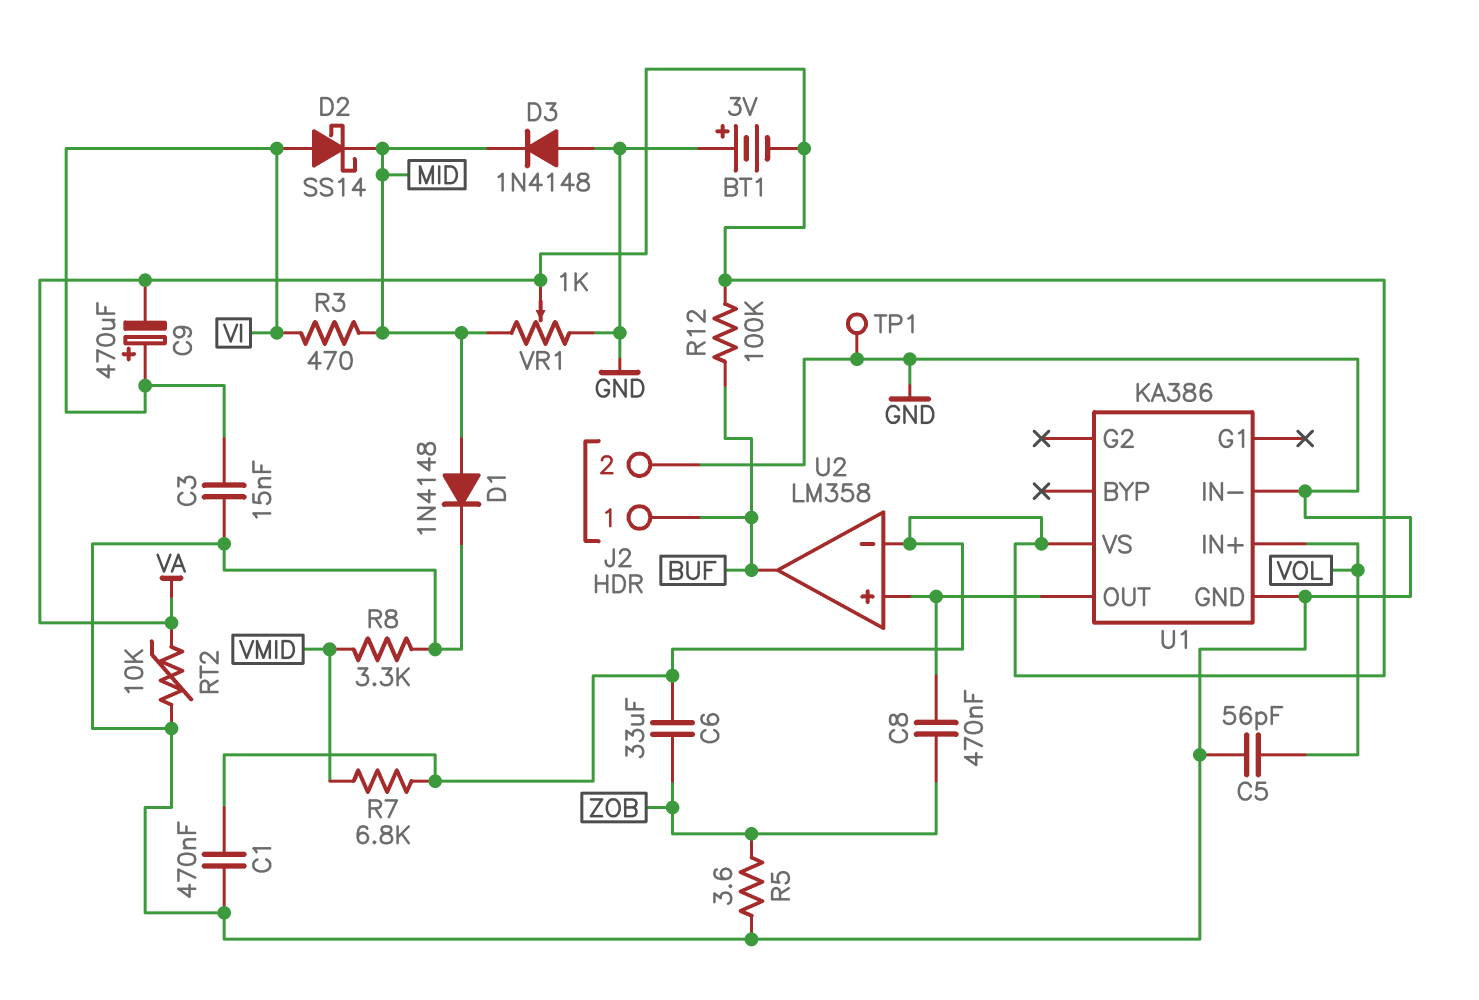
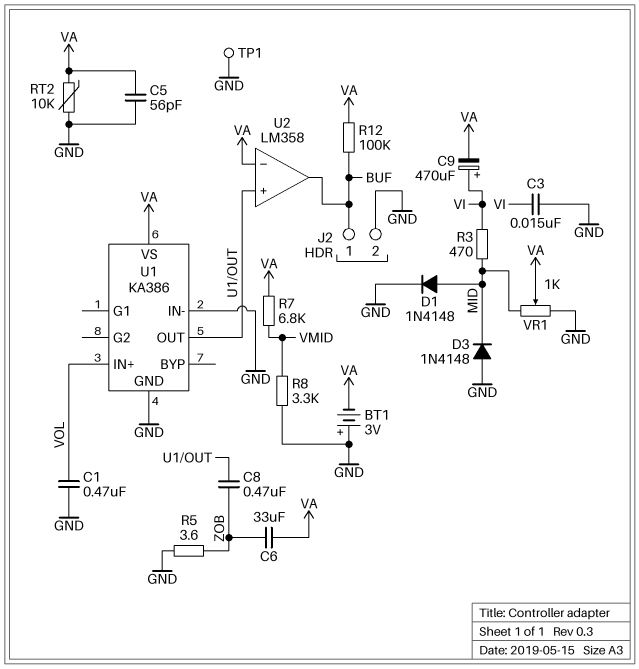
C1: 470nF (GND, VA) -> 470nF (GND, VOL)
C5: 56pF (GND, VOL) -> 56pF (GND, VA)
D2: schottky SS14 (A VI, K MID) -> none

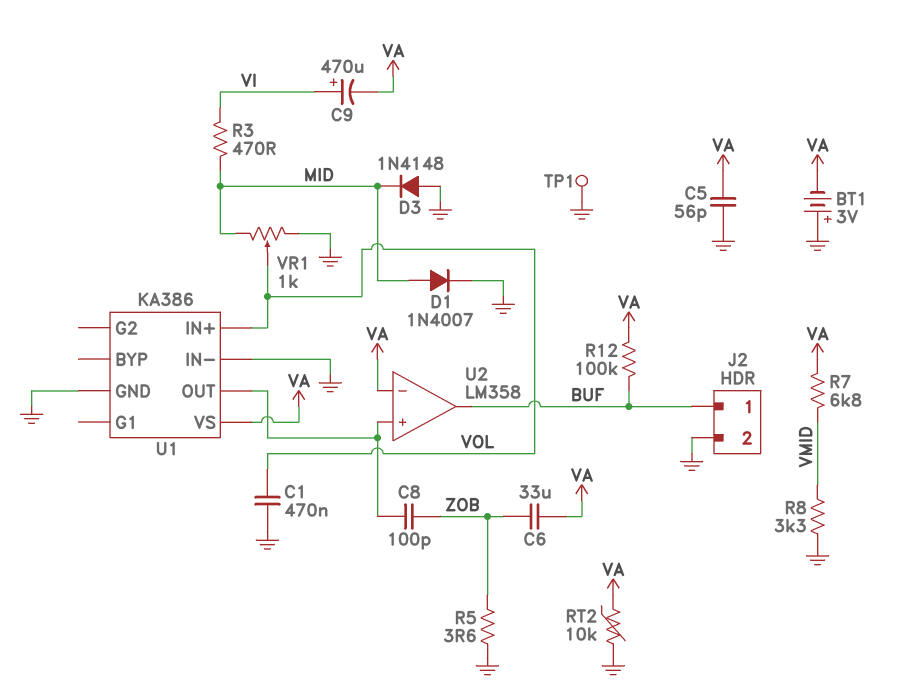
C3: 15nF (GND, VI) -> none
C8: 470nF (U1/OUT, ZOB) -> 100pF (U1/OUT, ZOB)
D1: diode 1N4148 (A MID, K GND) -> diode 1N4007 (A MID, K GND)
VR1: 1k (GND, MID, wiper VA) -> 1k (GND, MID, wiper VOL)

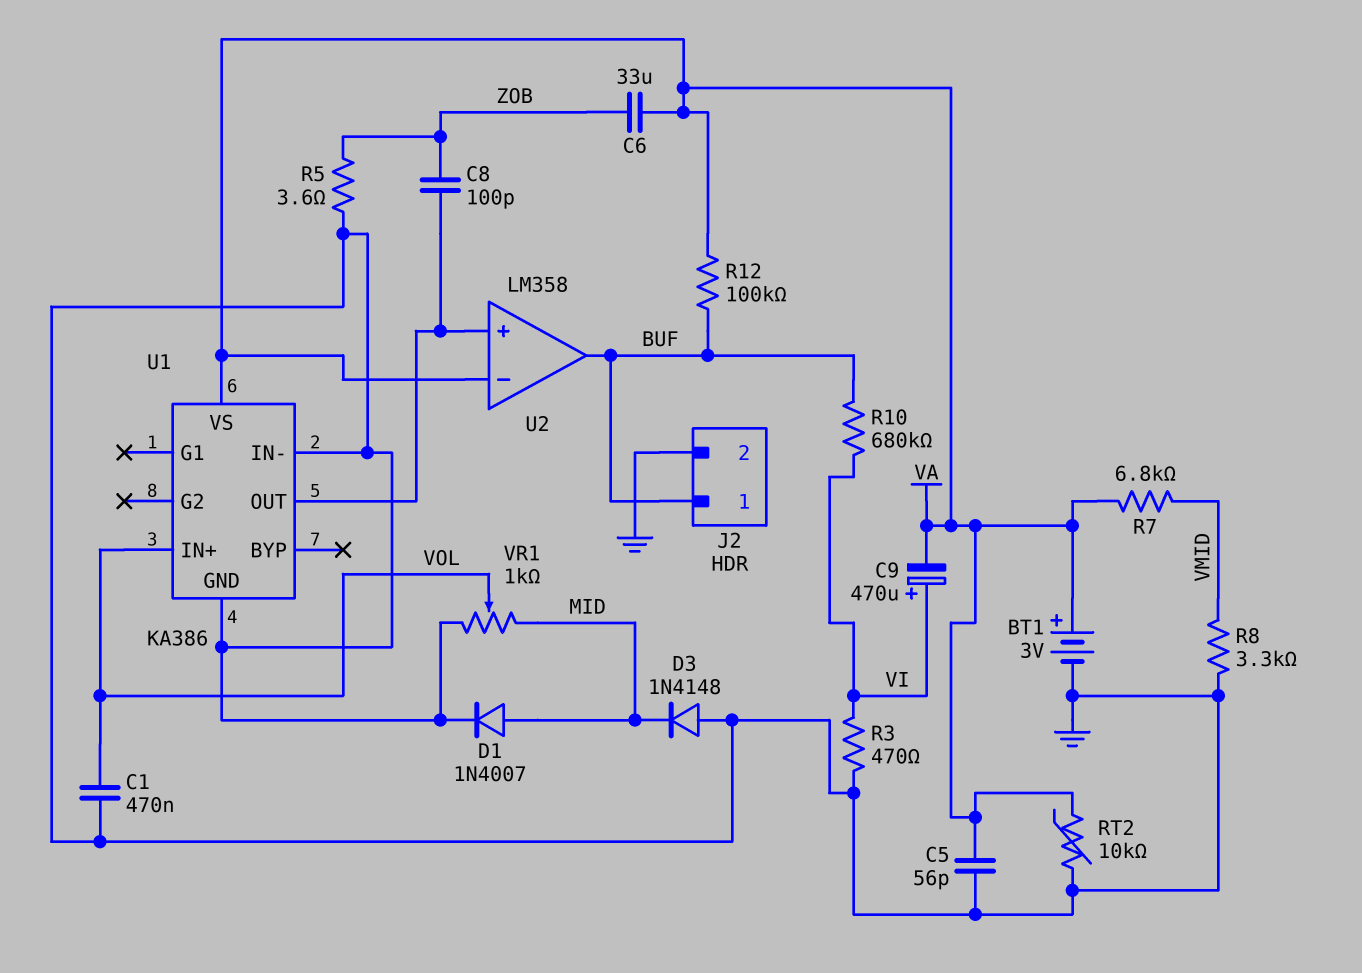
BT1: 3V (plus GND, minus VA) -> 3V (plus VA, minus GND)
R3: 470 (MID, VI) -> 470 (GND, VI)
R10: none -> 680k (BUF, VI)
TP1: test point (GND) -> none

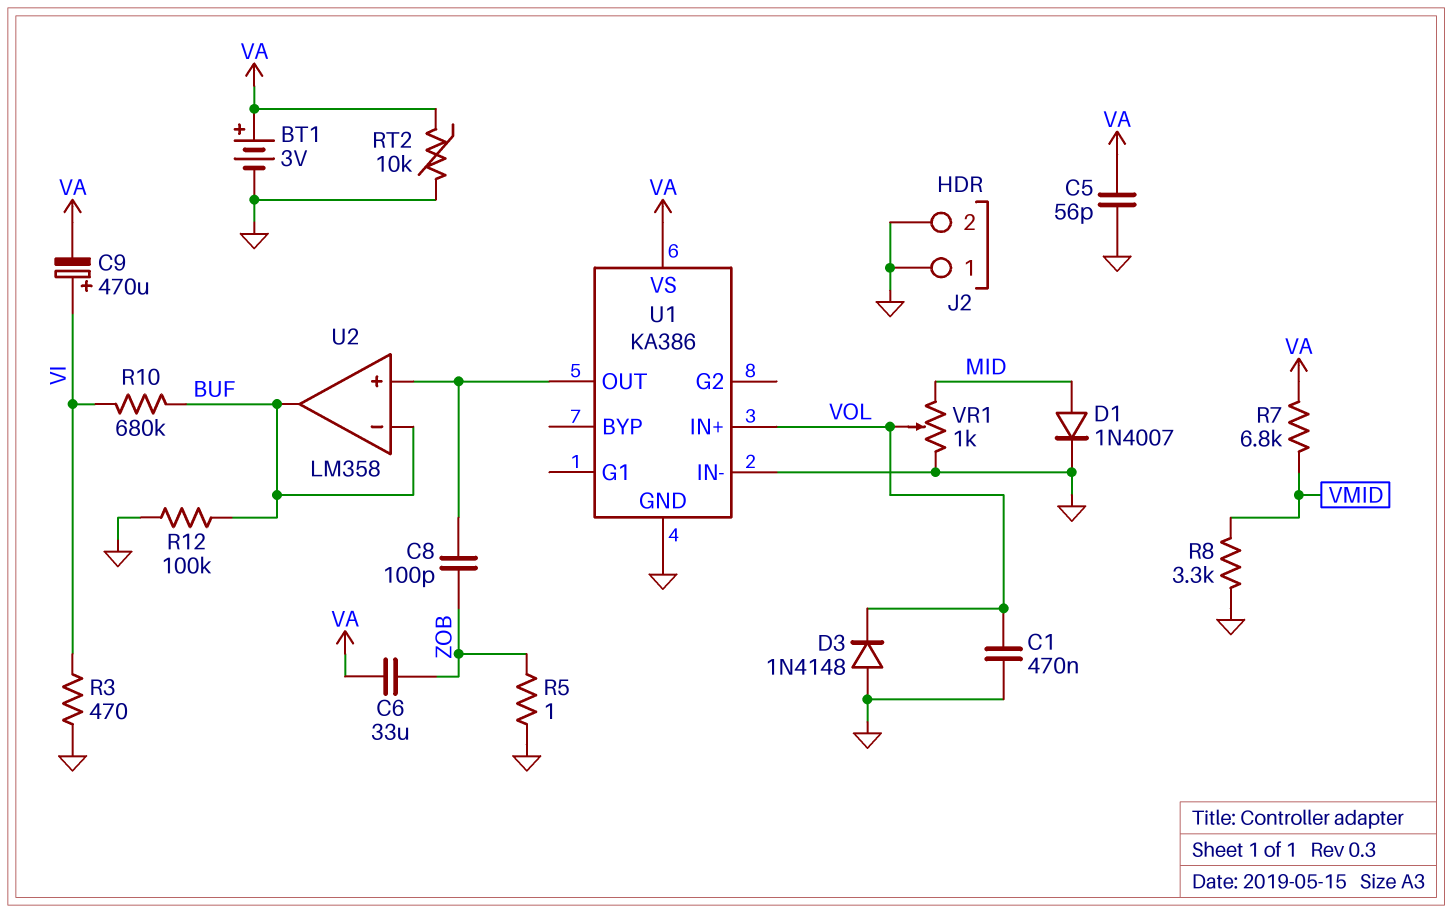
D3: diode 1N4148 (A GND, K MID) -> diode 1N4148 (A GND, K VOL)
J2 pin 1: BUF -> GND
R5: 3.6 (GND, ZOB) -> 1 (GND, ZOB)
R12: 100k (BUF, VA) -> 100k (BUF, GND)
U2 pin in-: VA -> BUF

